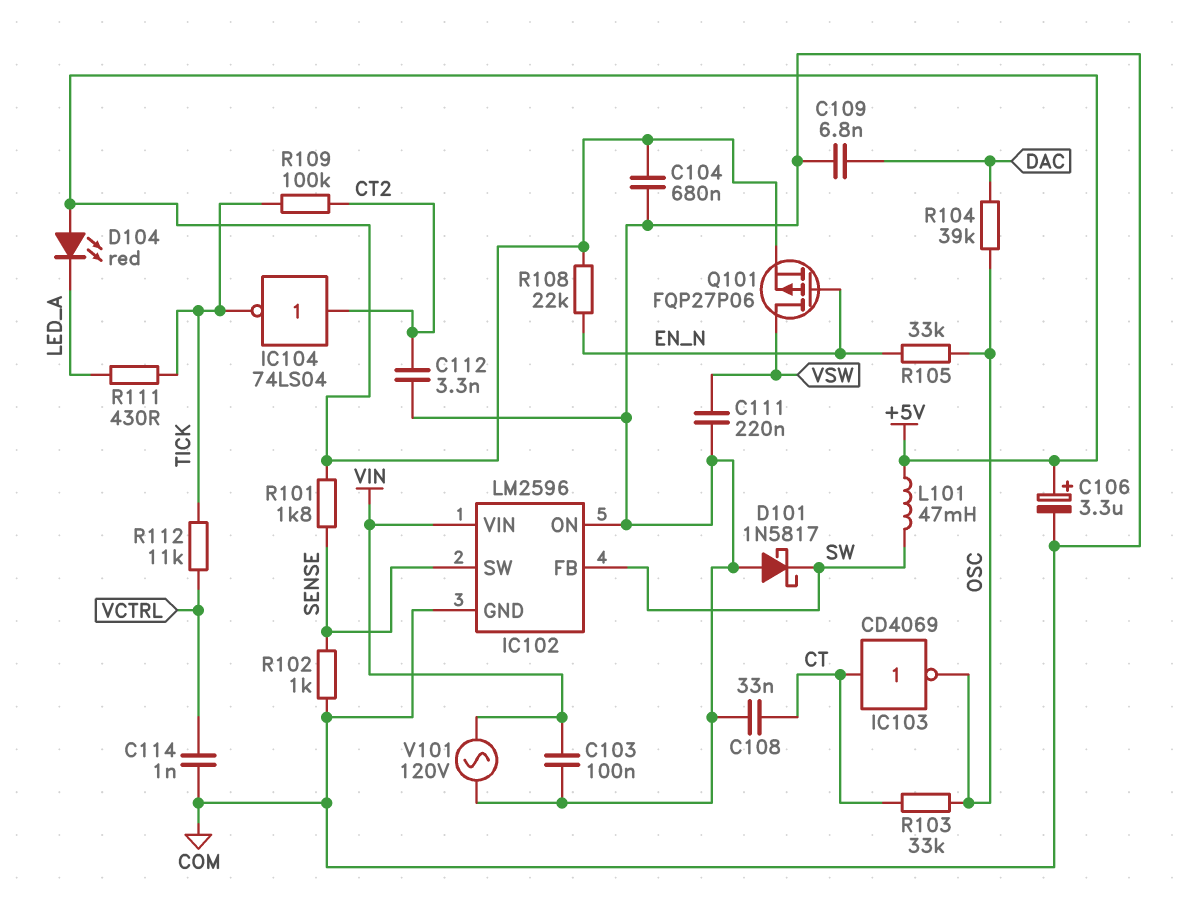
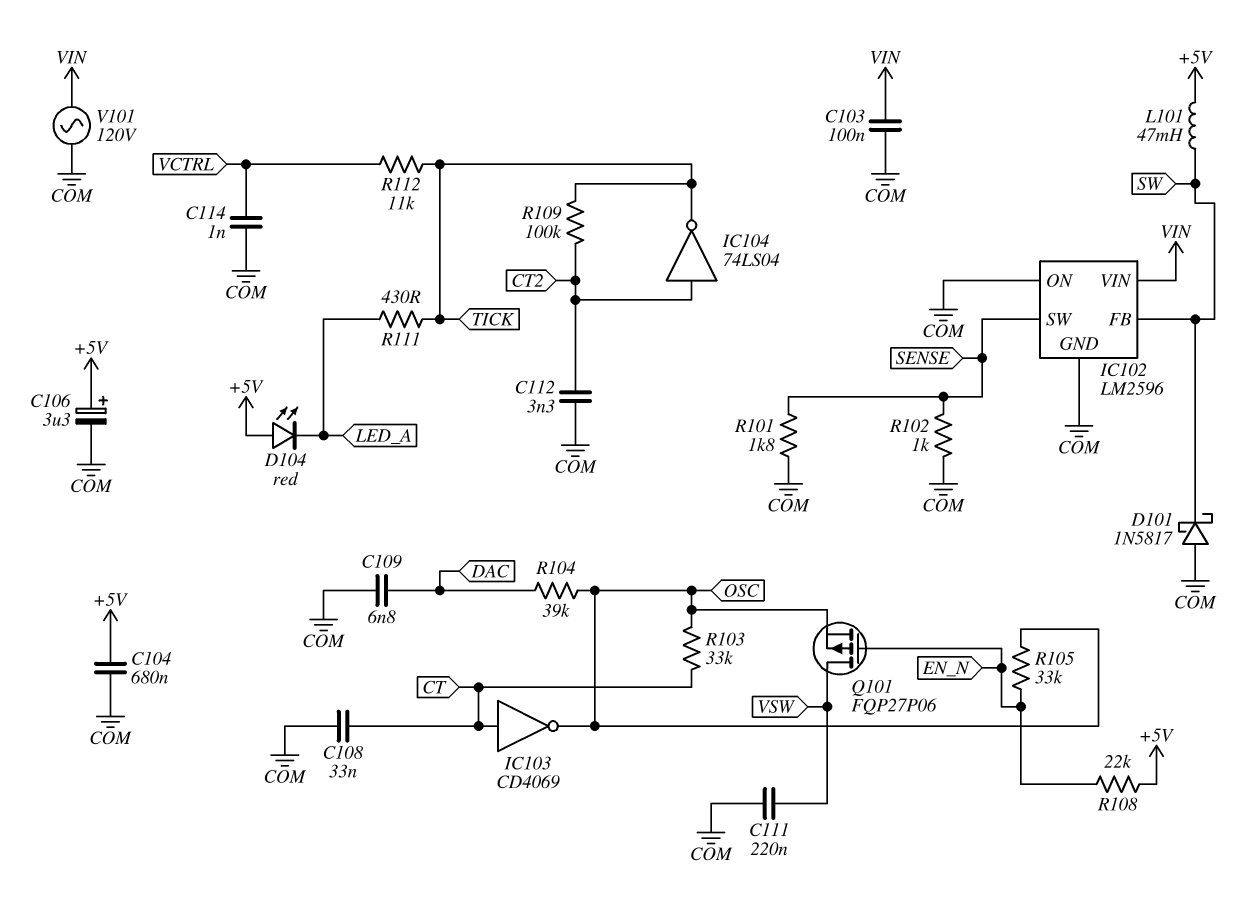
Q101: PMOS FQP27P06 (G EN_N, D VSW, S +5V) -> PMOS FQP27P06 (G EN_N, D VSW, S OSC)
R101: 1.8k (+5V, SENSE) -> 1.8k (COM, SENSE)

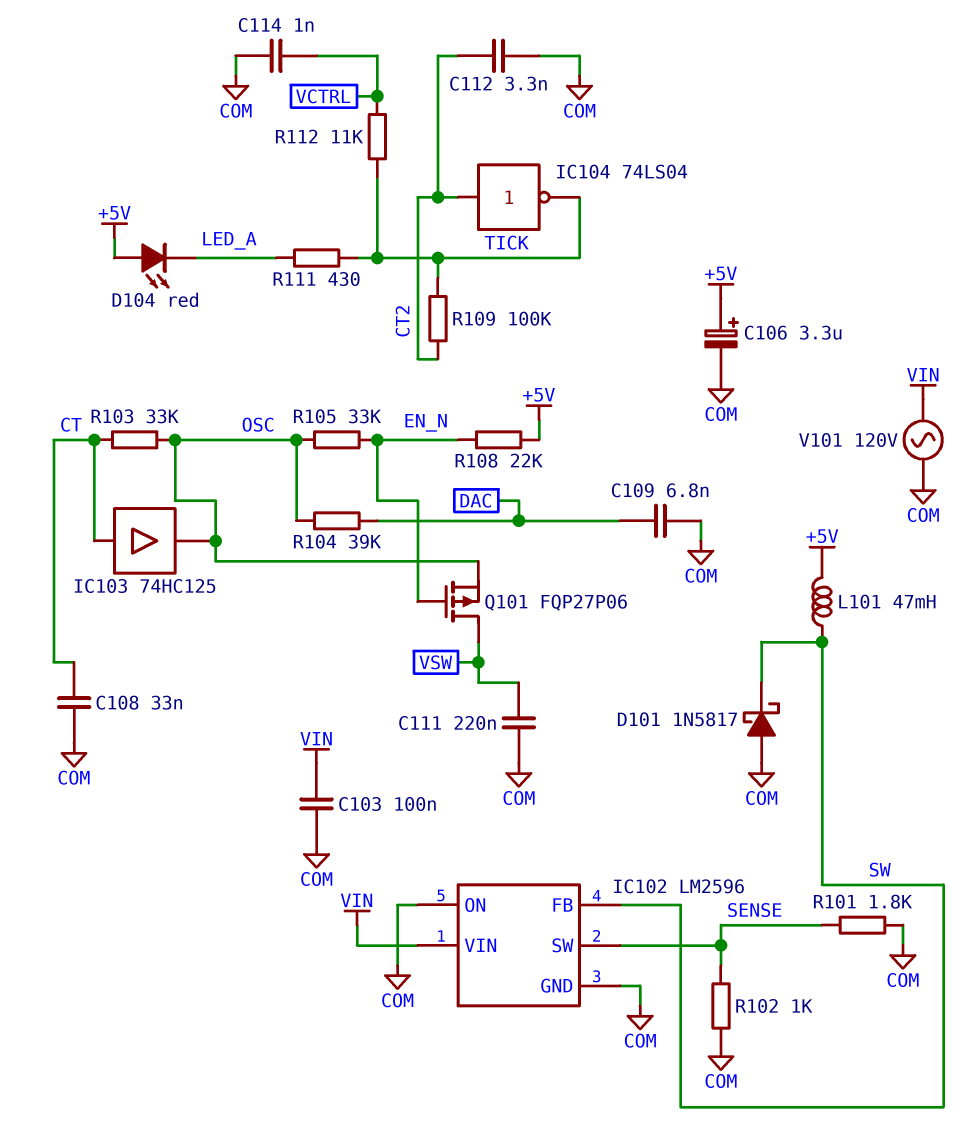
C104: 680nF (+5V, COM) -> none
IC103: NOT CD4069 (in CT, out OSC) -> buffer 74HC125 (in CT, out OSC)

